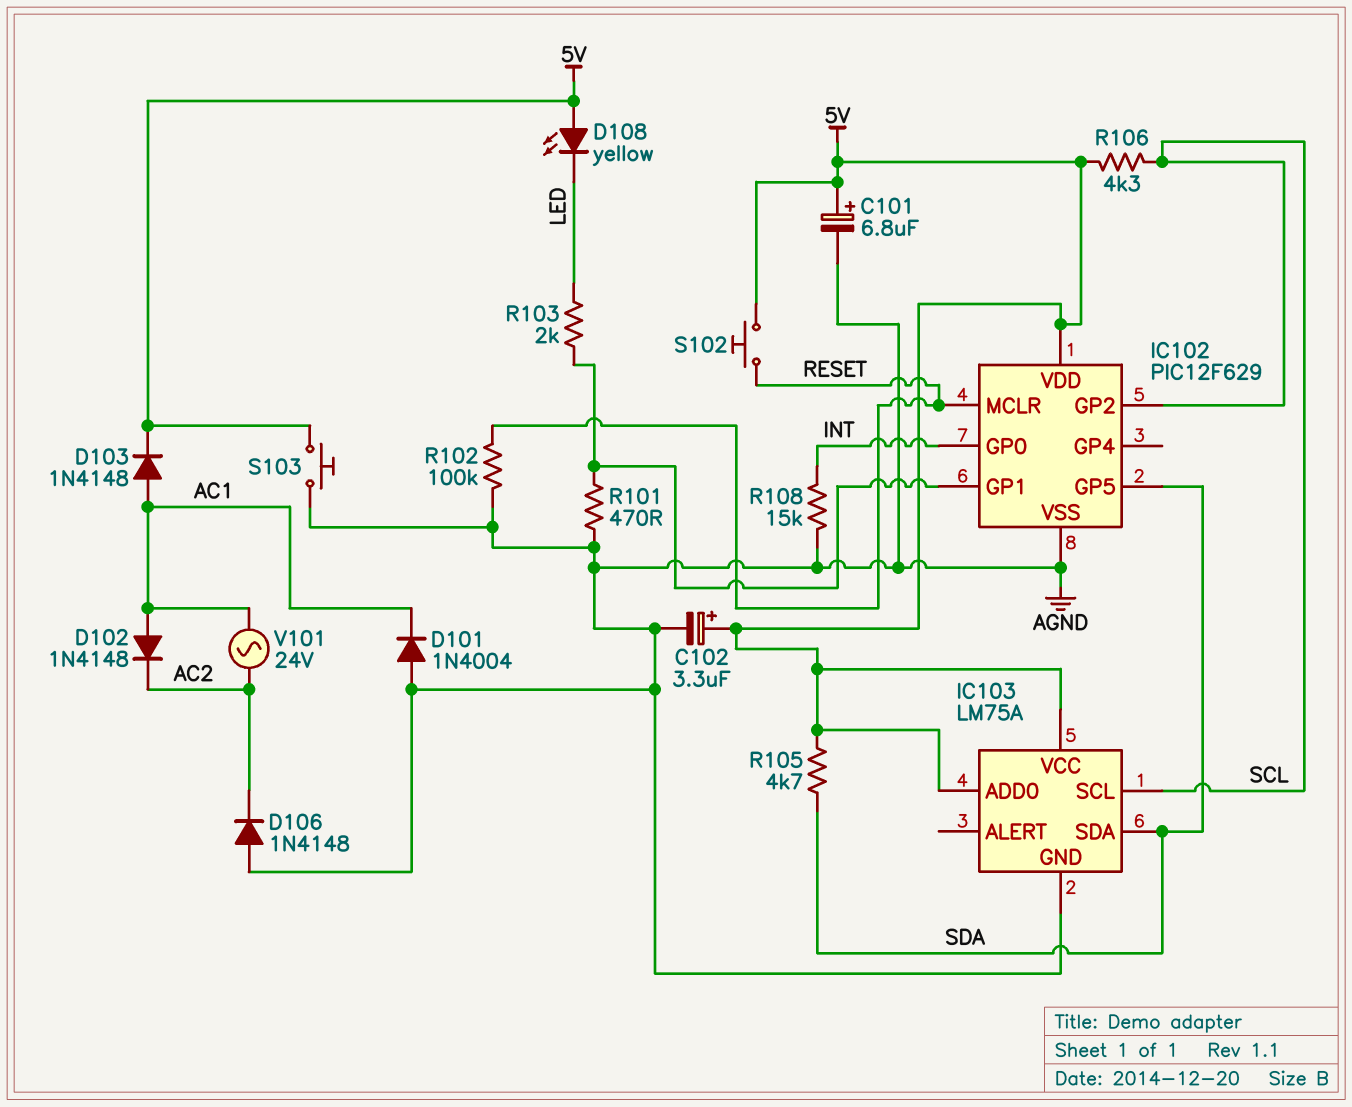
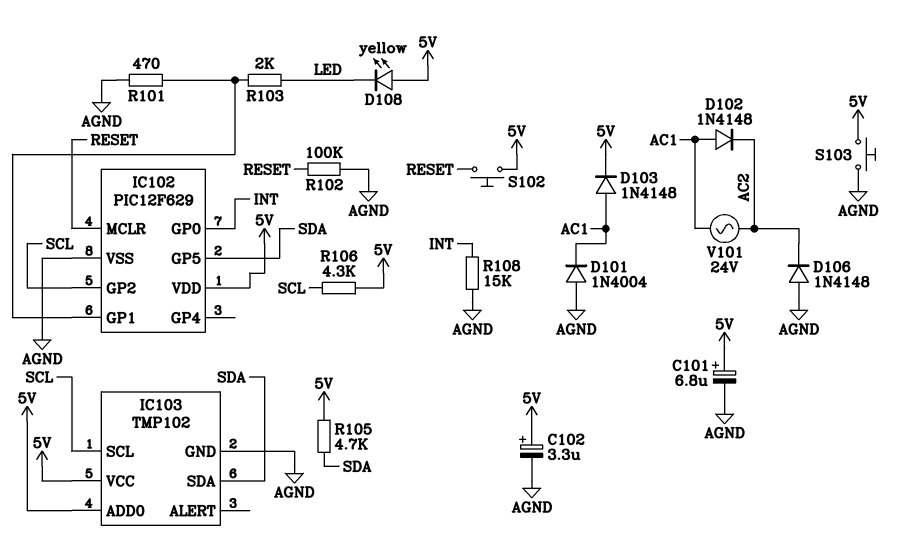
IC103: LM75A -> TMP102

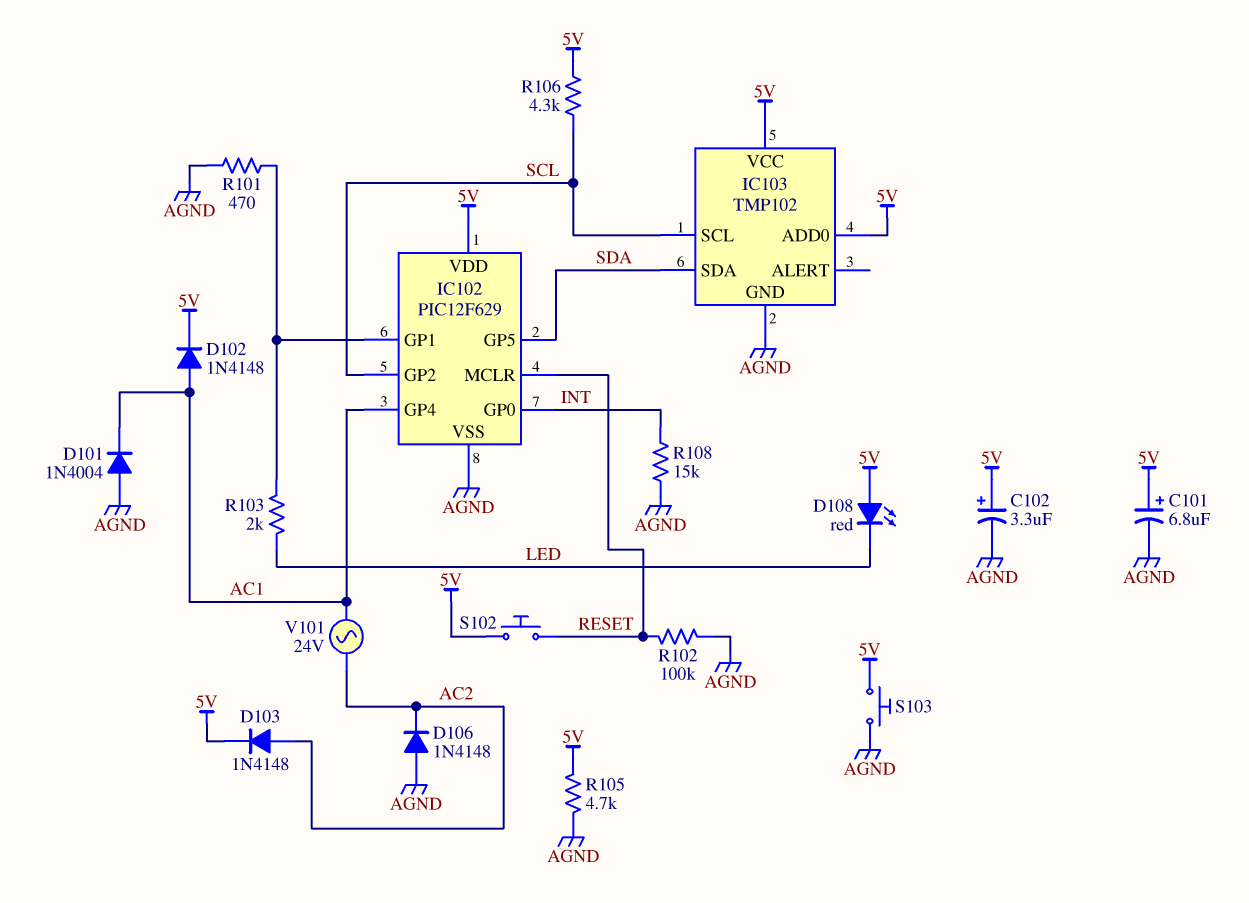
D102: diode 1N4148 (A AC1, K AC2) -> diode 1N4148 (A AC1, K 5V)
D103: diode 1N4148 (A AC1, K 5V) -> diode 1N4148 (A AC2, K 5V)
D108: LED yellow (A 5V, K LED) -> LED red (A 5V, K LED)
IC102 pin GP4: none -> AC1
R105: 4.7k (5V, SDA) -> 4.7k (5V, AGND)

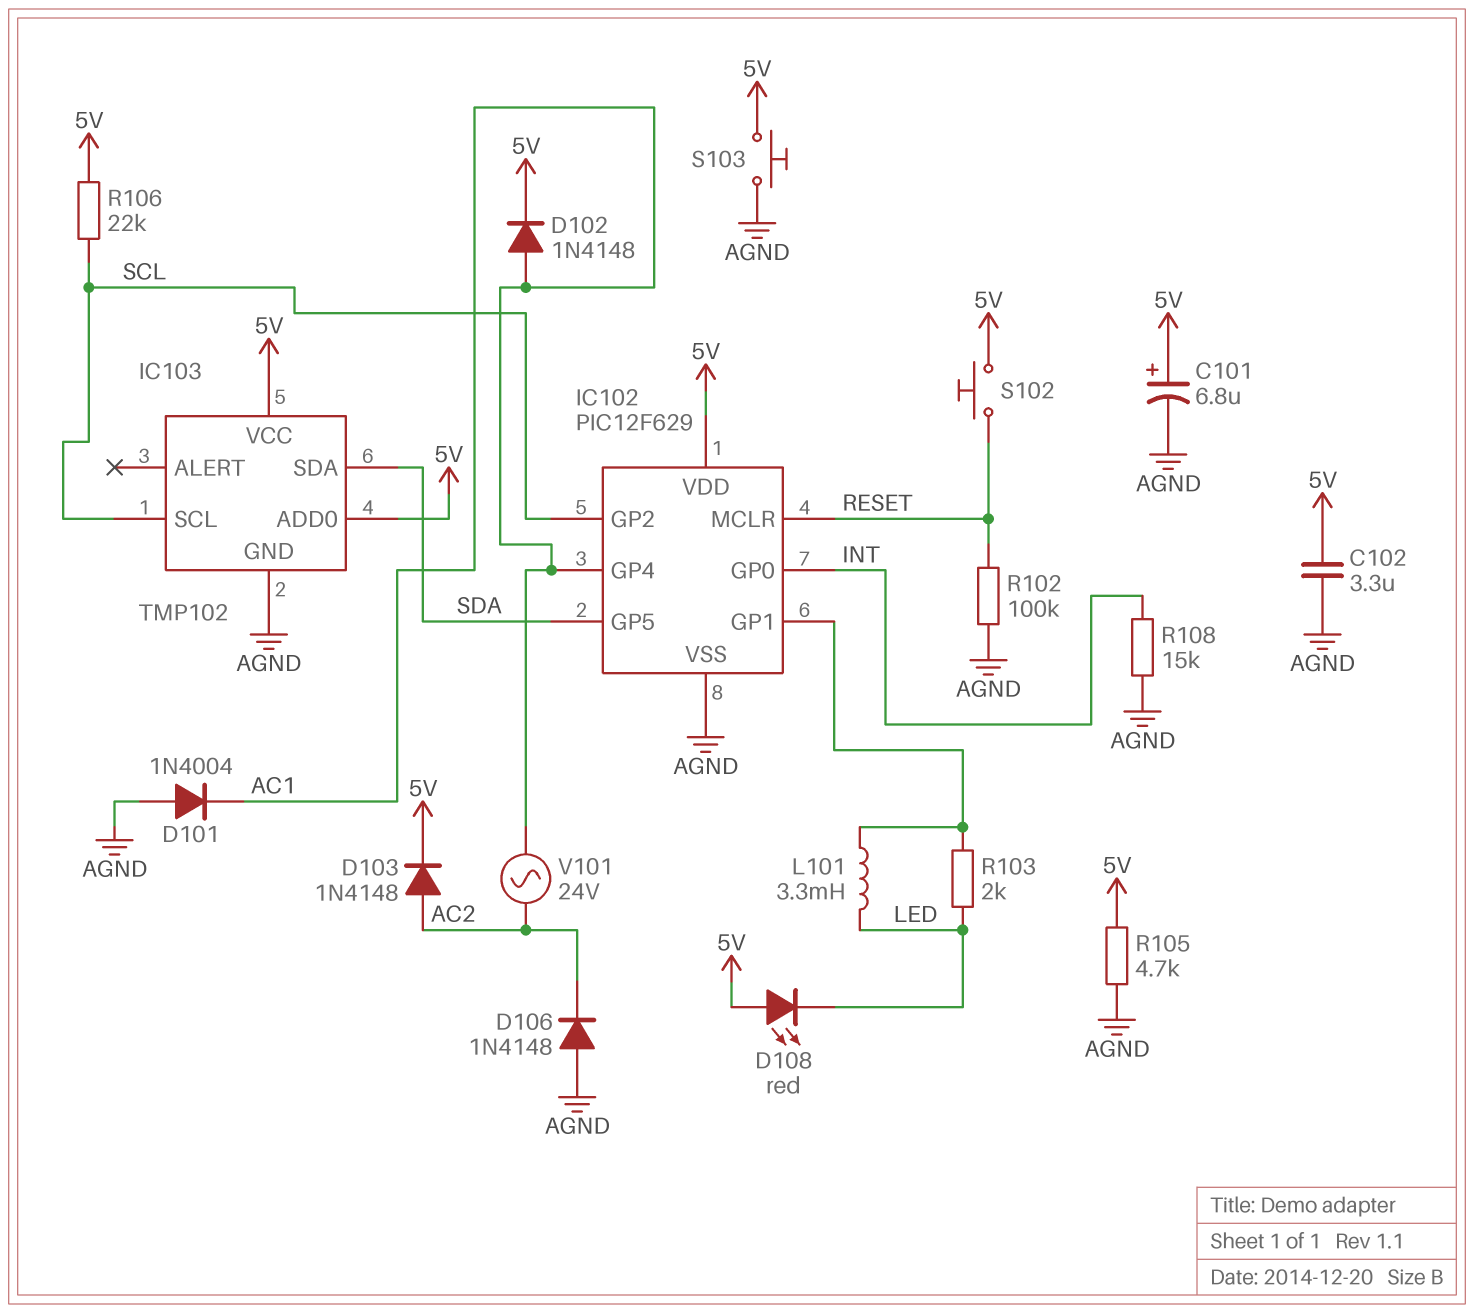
C102: 3.3uF (plus 5V, minus AGND) -> 3.3uF (5V, AGND)
L101: none -> 3.3mH (IC102/GP1, LED)
R101: 470 (AGND, IC102/GP1) -> none
R106: 4.3k (5V, SCL) -> 22k (5V, SCL)

